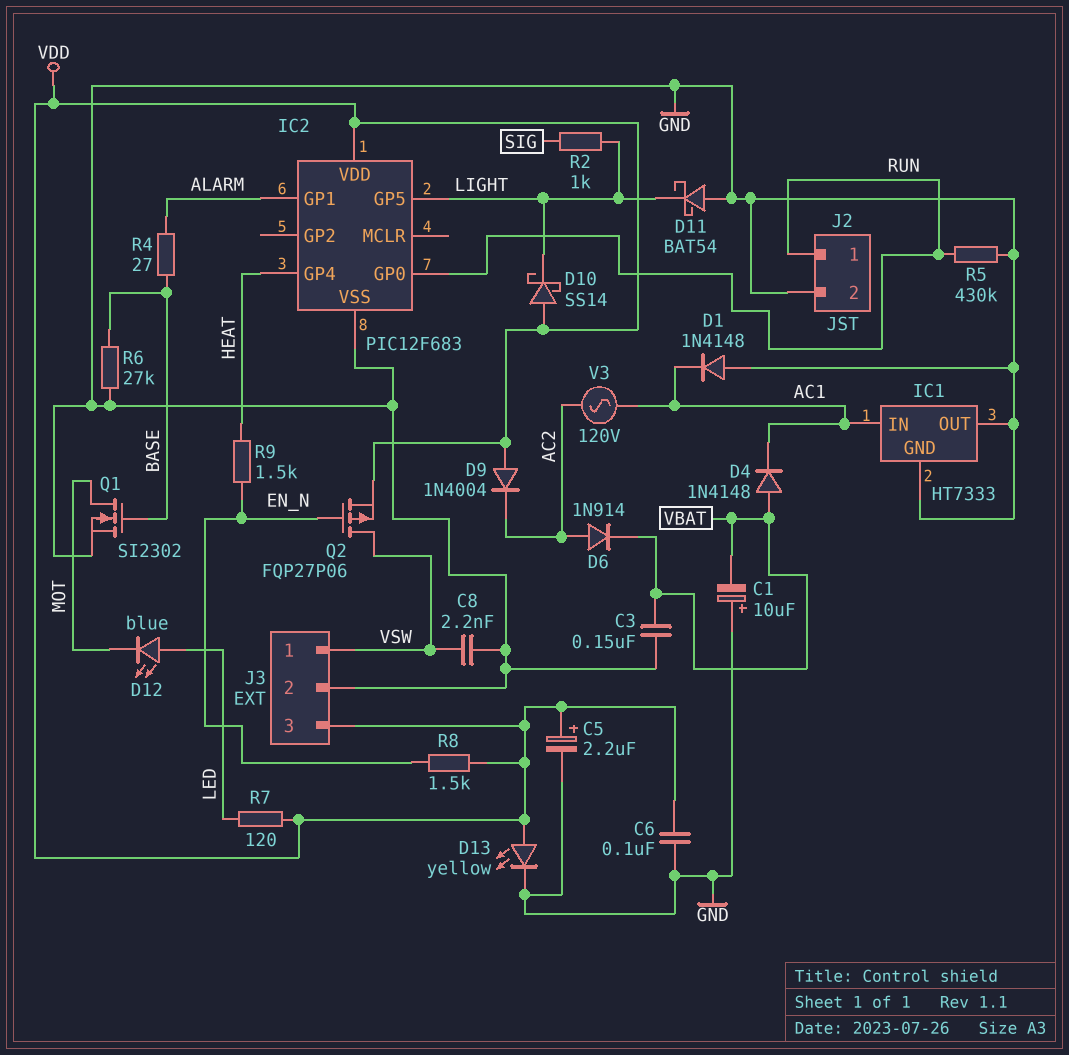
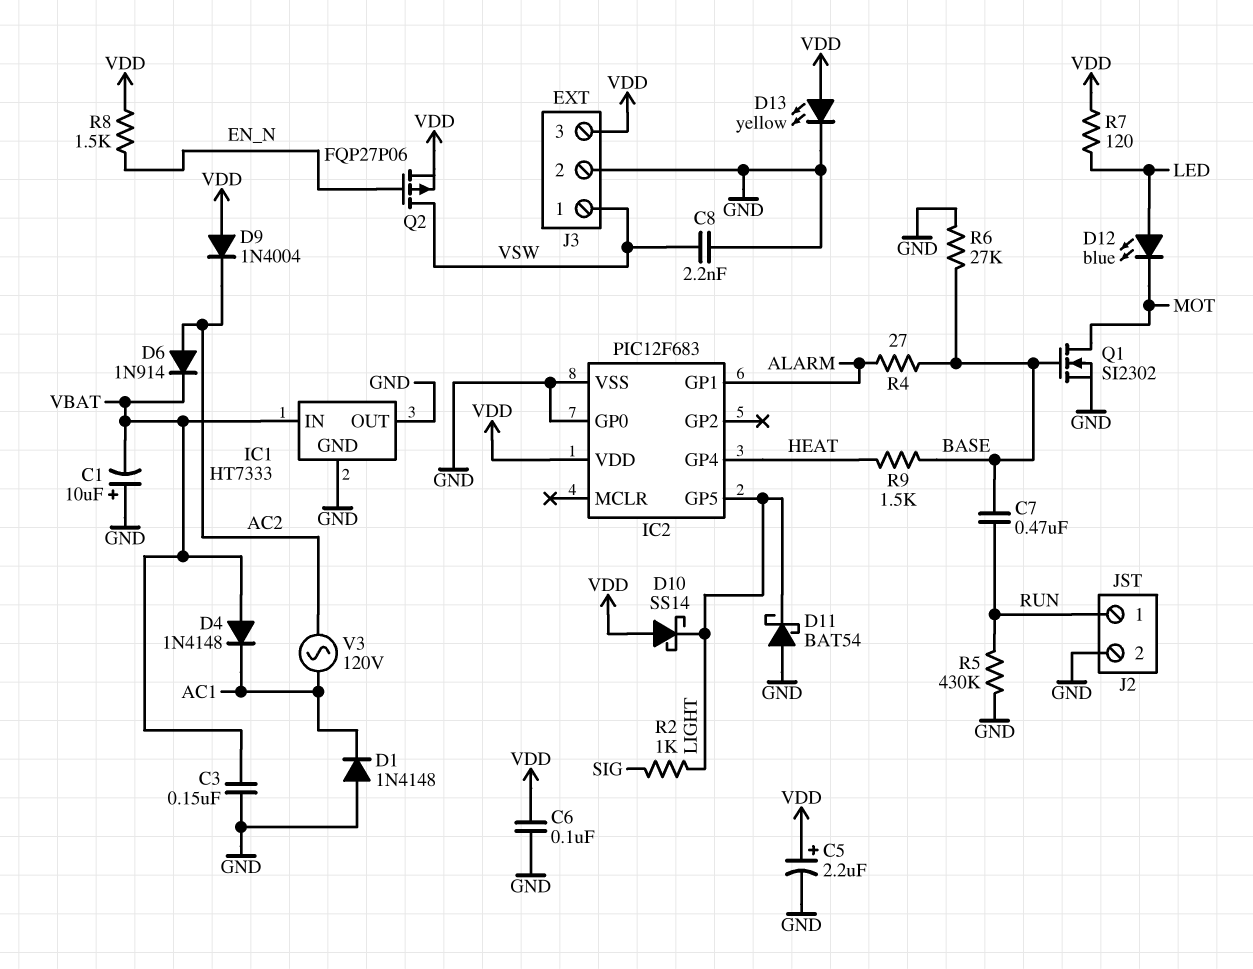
C7: none -> 470nF (BASE, RUN)
IC1 pin IN: AC1 -> VBAT
IC2 pin GP0: RUN -> GND
R9: 1.5k (EN_N, HEAT) -> 1.5k (BASE, HEAT)

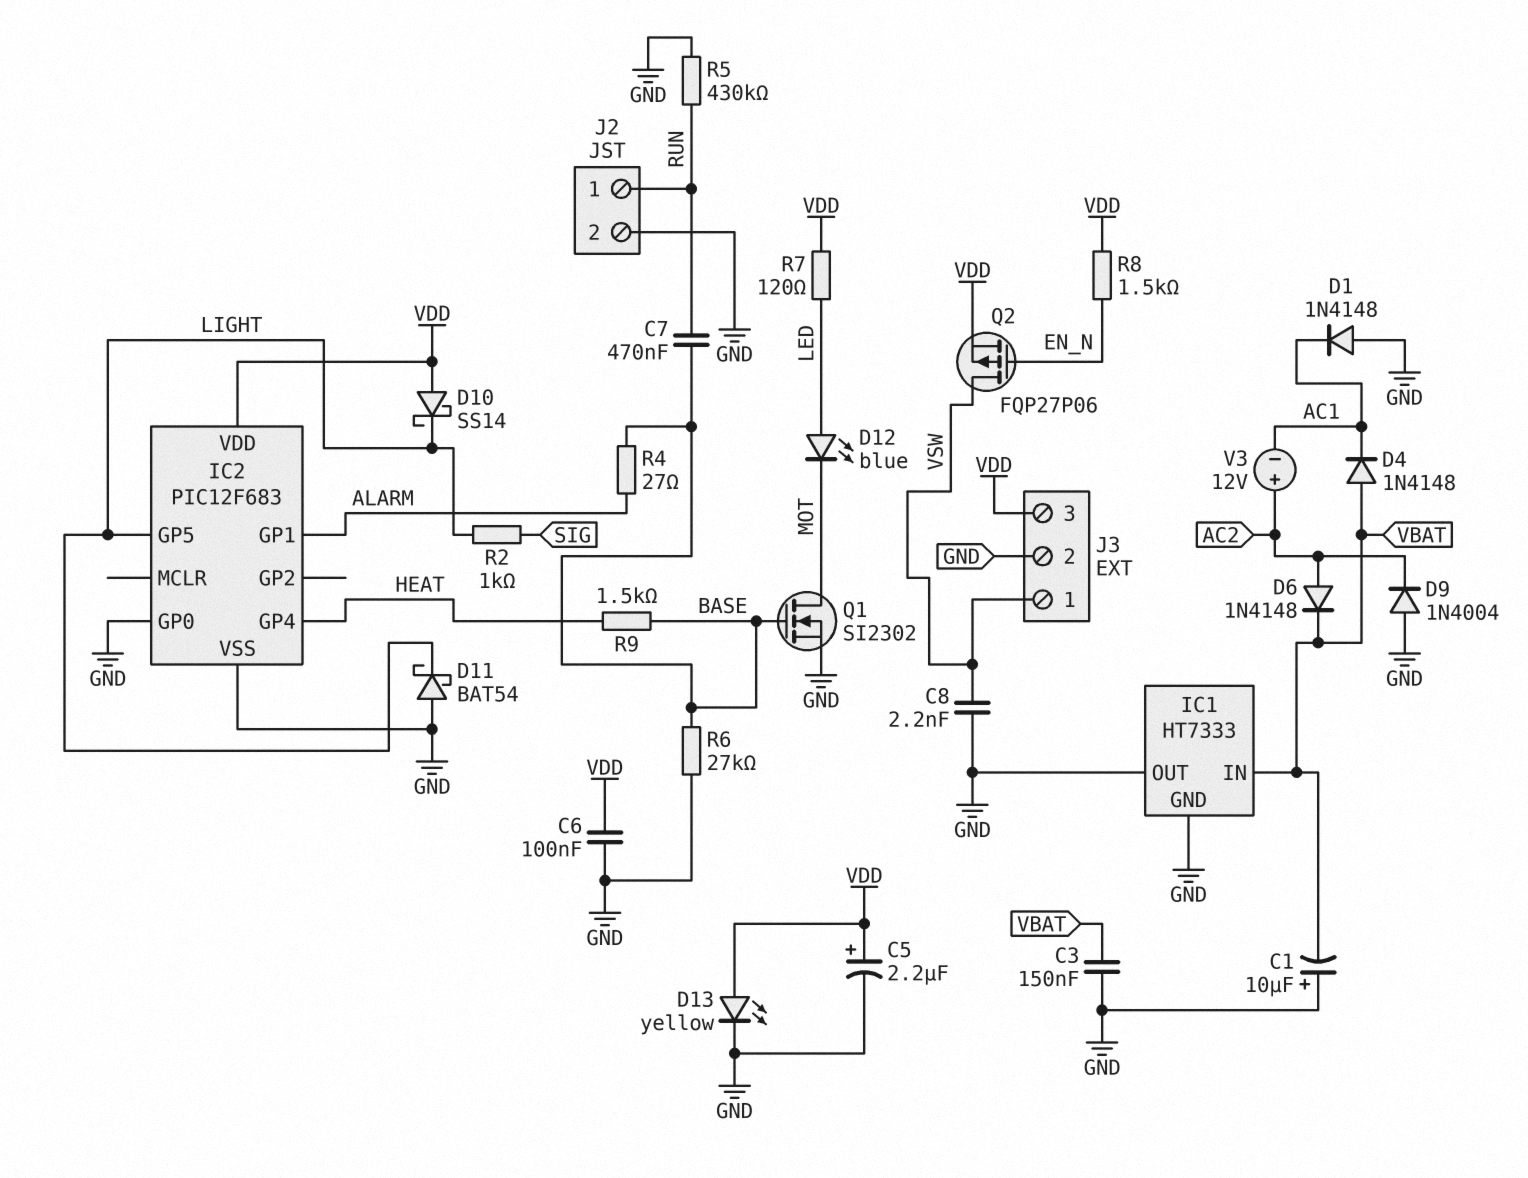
D6: diode 1N914 (A AC2, K VBAT) -> diode 1N4148 (A AC2, K VBAT)
D9: diode 1N4004 (A VDD, K AC2) -> diode 1N4004 (A GND, K AC2)
V3: AC 120V (AC1, AC2) -> 12V (plus AC2, minus AC1)

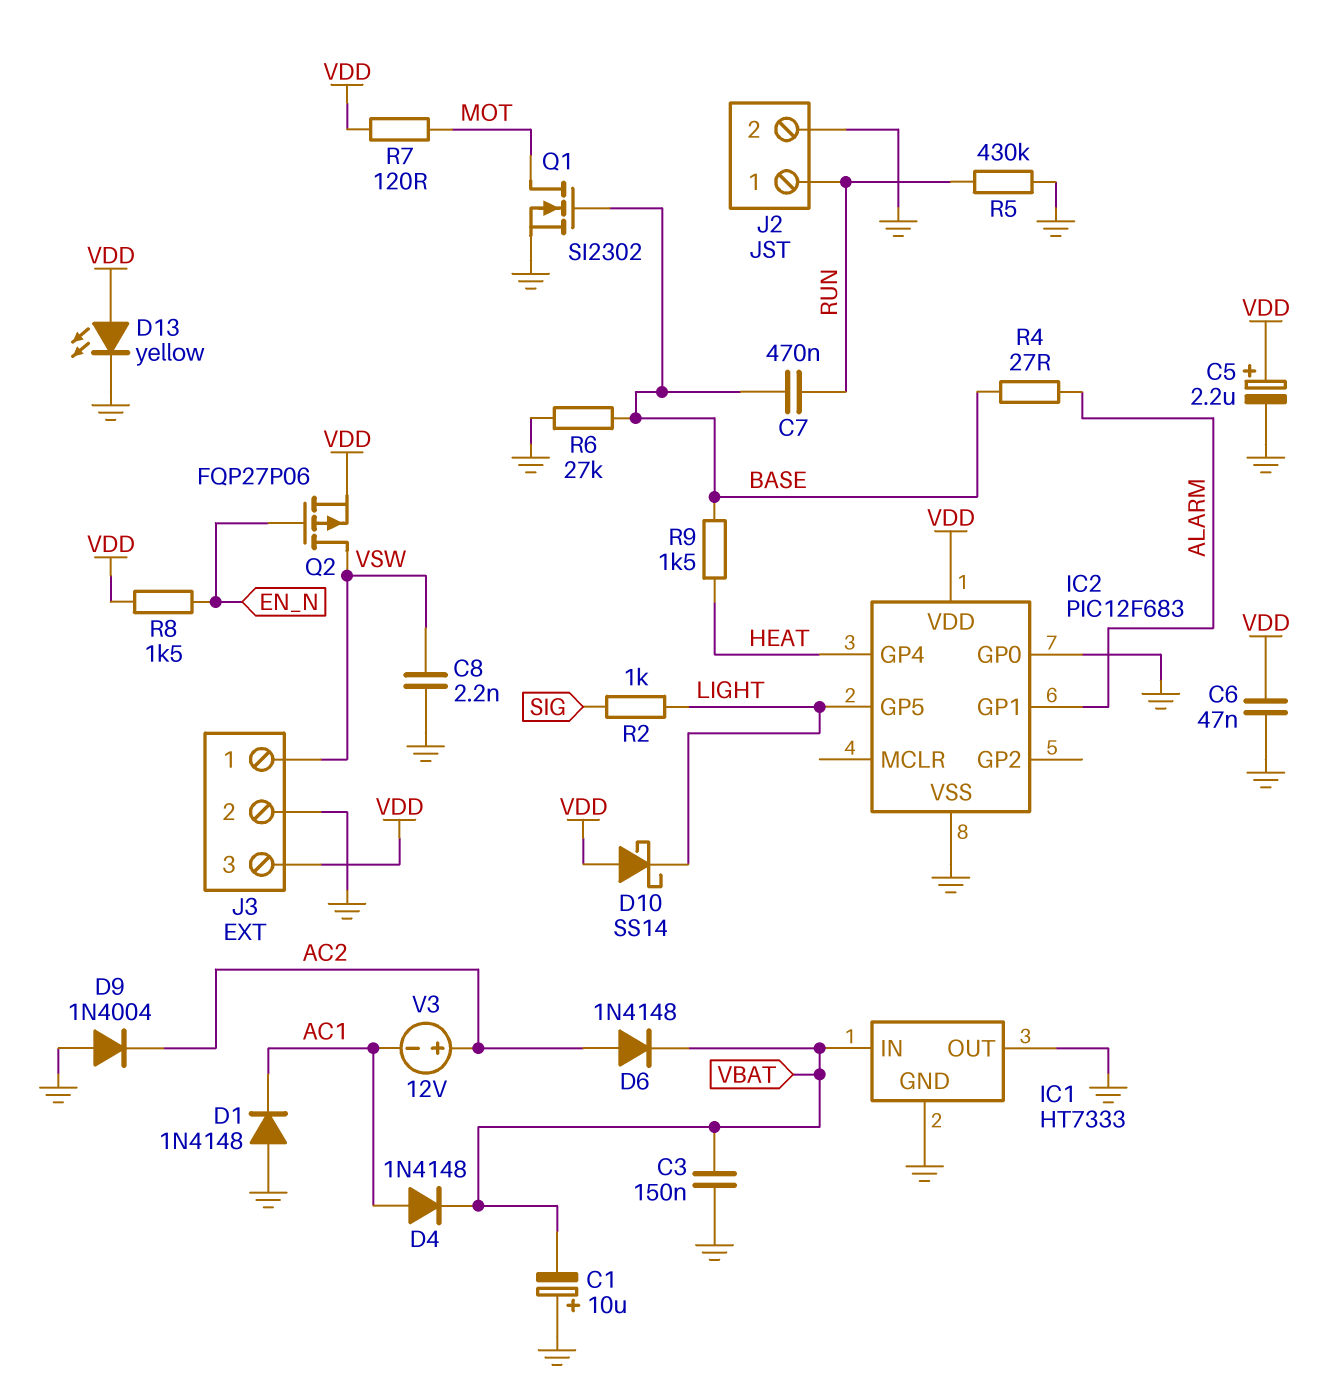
C6: 100nF (GND, VDD) -> 47nF (GND, VDD)
D4: diode 1N4148 (A VBAT, K AC1) -> diode 1N4148 (A AC1, K VBAT)
D11: schottky BAT54 (A GND, K LIGHT) -> none
D12: LED blue (A LED, K MOT) -> none
R7: 120 (LED, VDD) -> 120 (MOT, VDD)

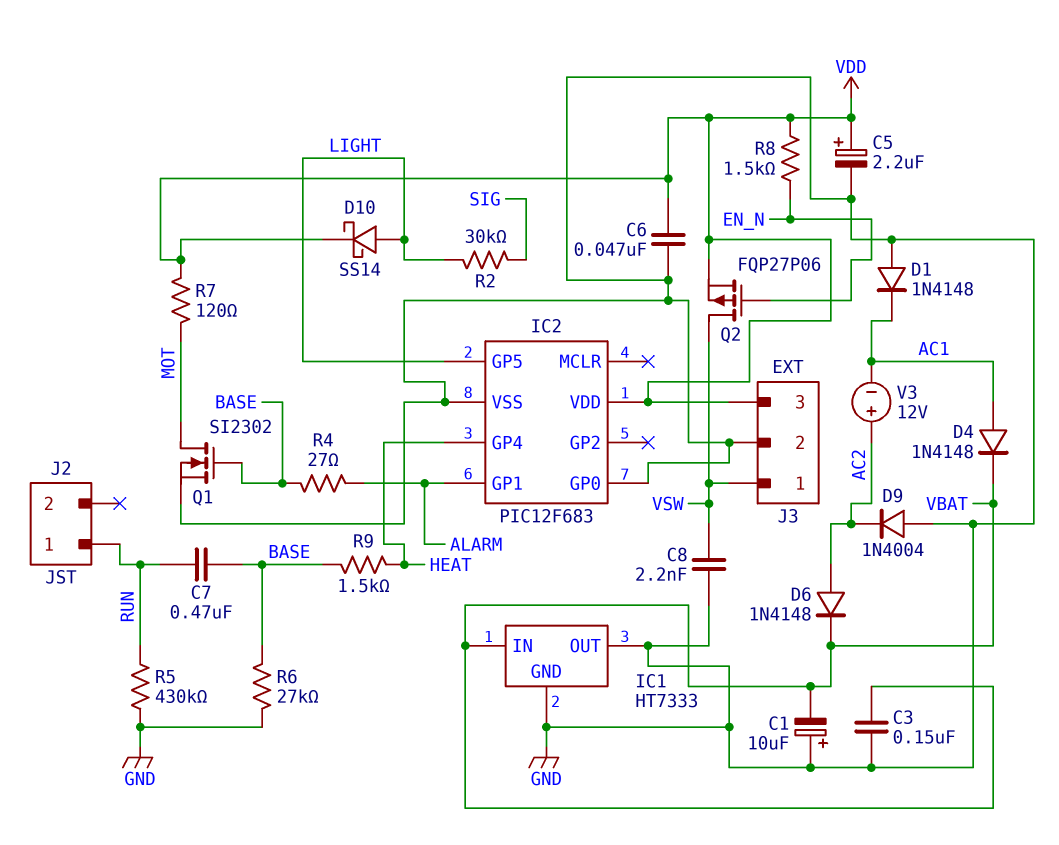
D10: schottky SS14 (A VDD, K LIGHT) -> schottky SS14 (A LIGHT, K VDD)
D13: LED yellow (A VDD, K GND) -> none
J2 pin 2: GND -> none
R2: 1k (LIGHT, SIG) -> 30k (LIGHT, SIG)

